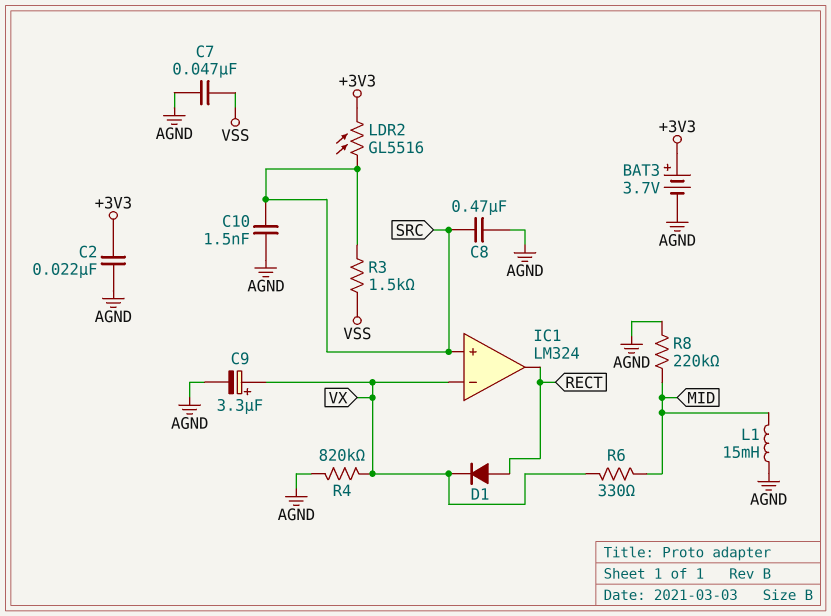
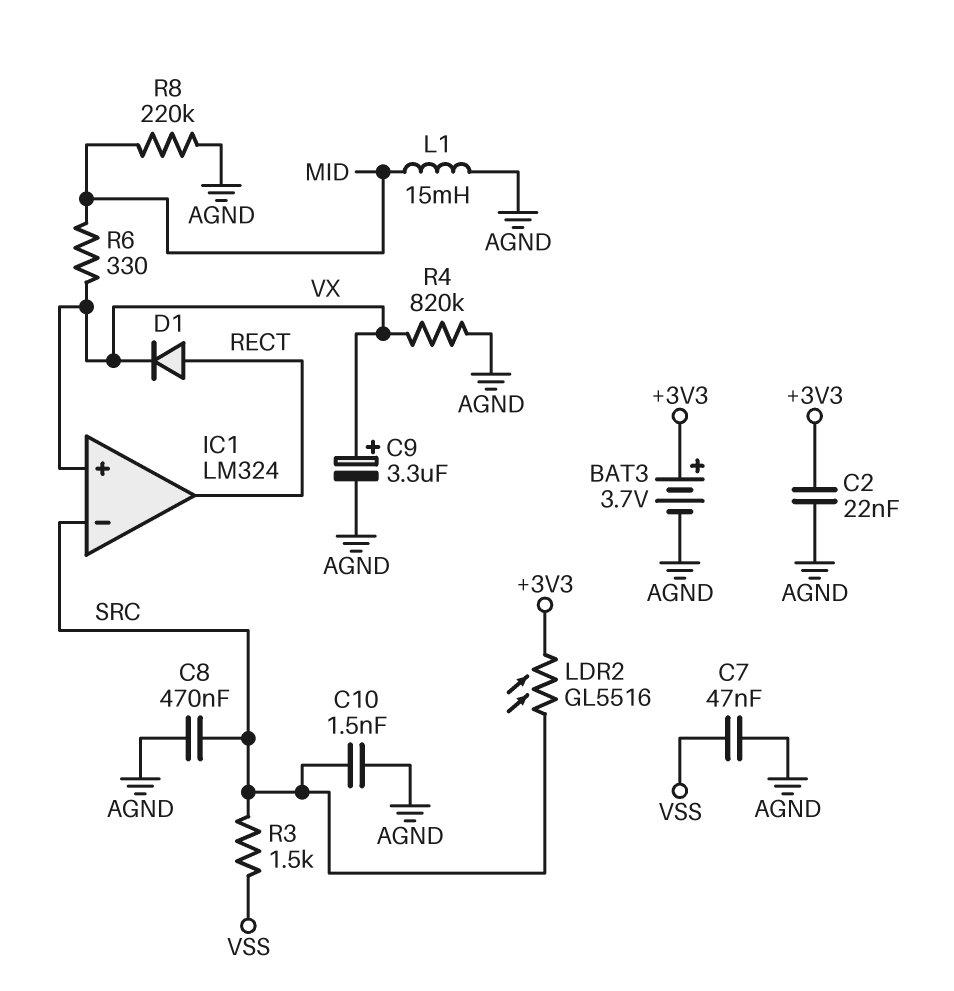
IC1 pin in+: SRC -> VX
IC1 pin in-: VX -> SRC

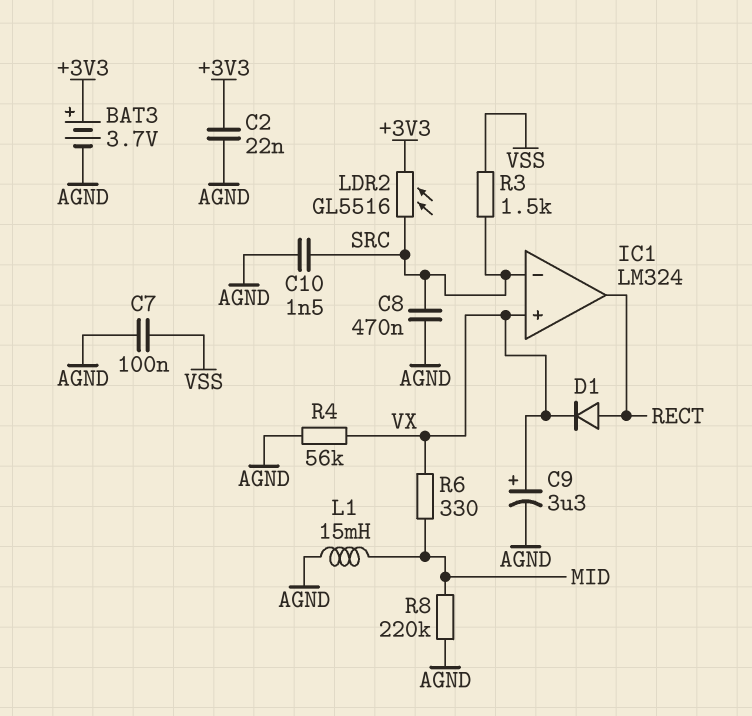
C7: 47nF (AGND, VSS) -> 100nF (AGND, VSS)
R4: 820k (AGND, VX) -> 56k (AGND, VX)

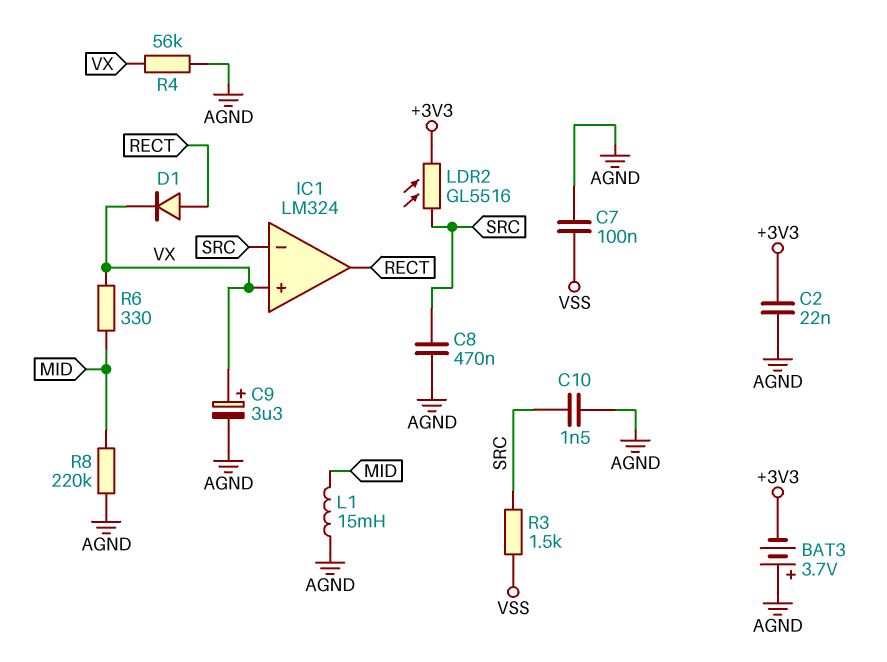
BAT3: 3.7V (plus +3V3, minus AGND) -> 3.7V (plus AGND, minus +3V3)

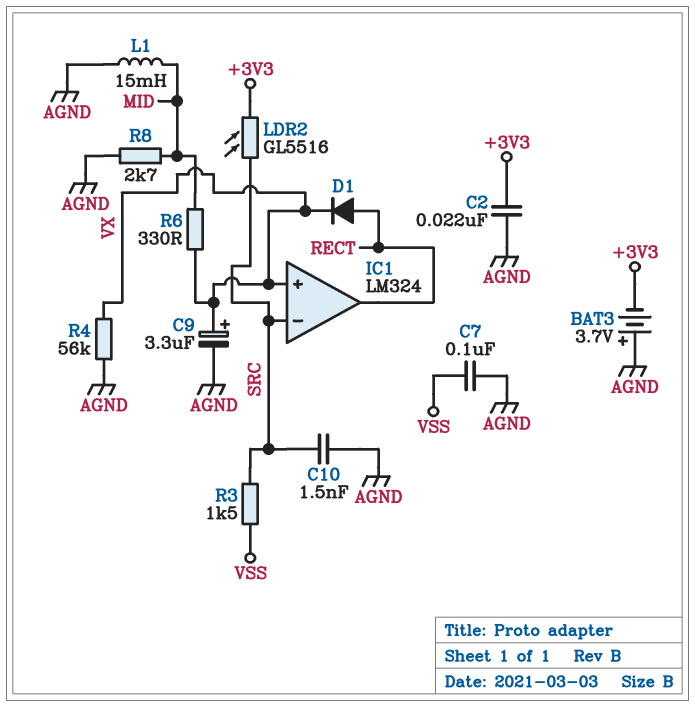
C8: 470nF (AGND, SRC) -> none
R8: 220k (AGND, MID) -> 2.7k (AGND, MID)

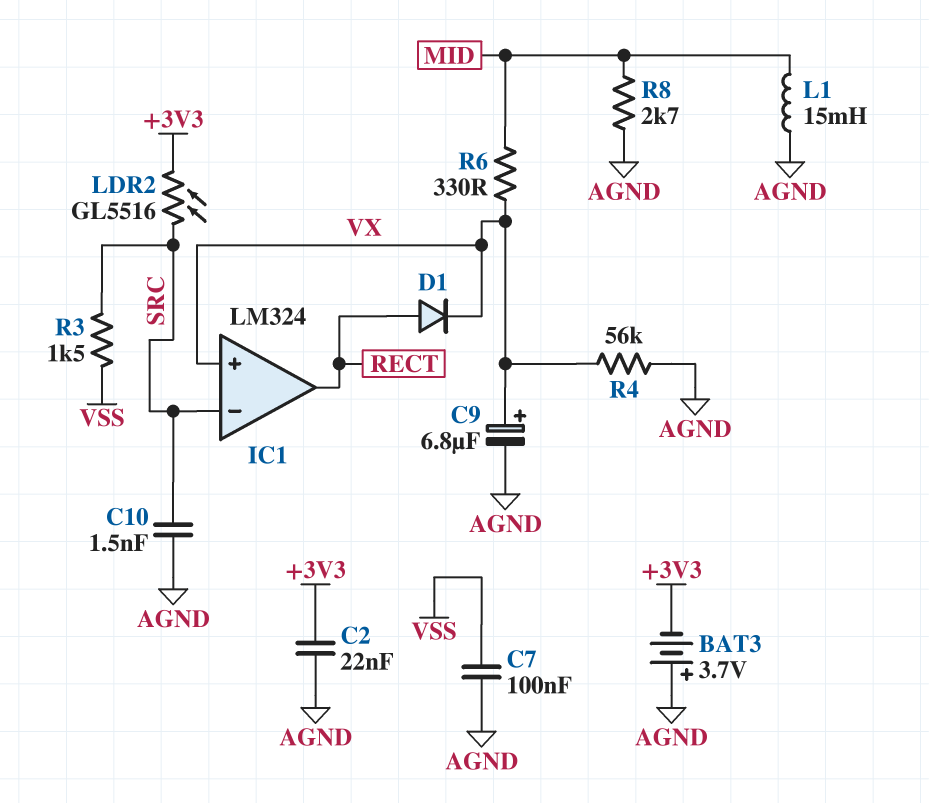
C9: 3.3uF (plus VX, minus AGND) -> 6.8uF (plus VX, minus AGND)

